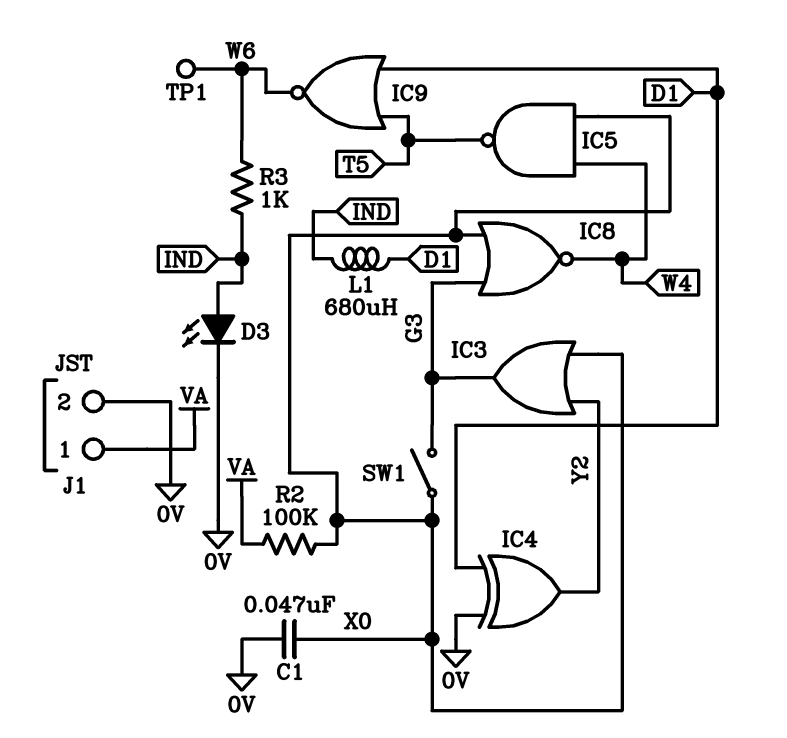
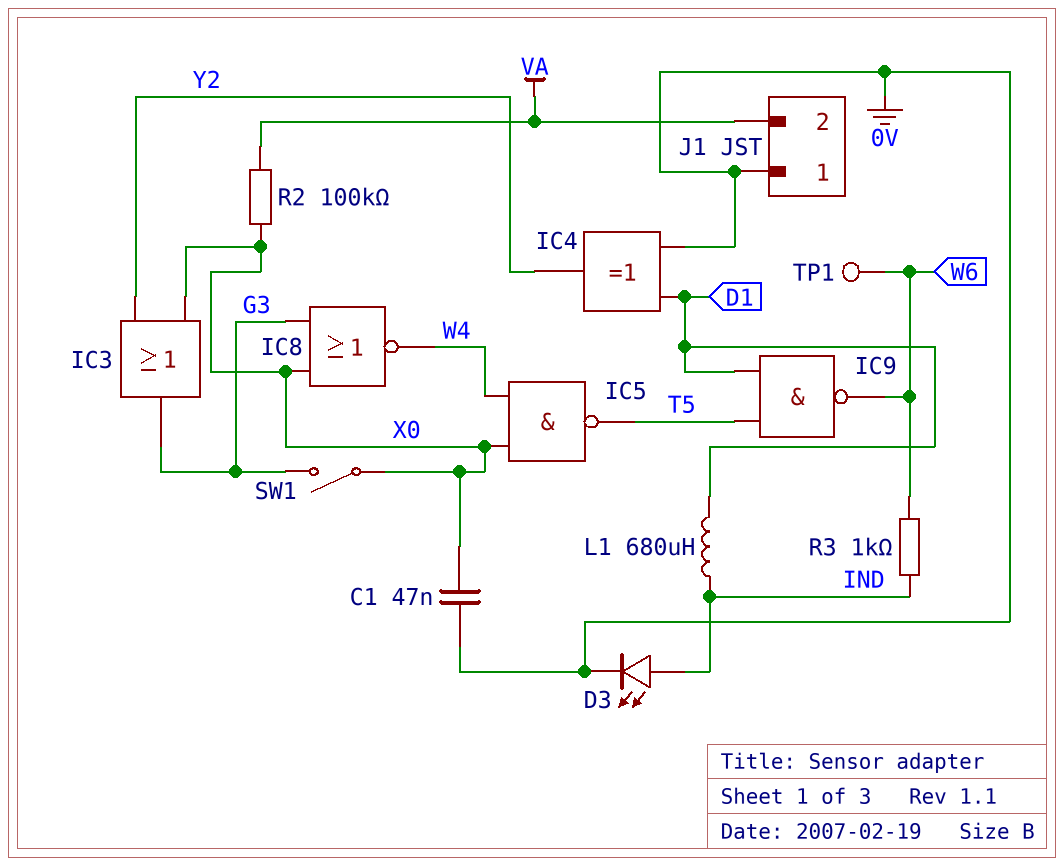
IC9: NOR (in D1, in T5, out W6) -> NAND (in D1, in T5, out W6)
J1 pin 1: VA -> 0V
J1 pin 2: 0V -> VA

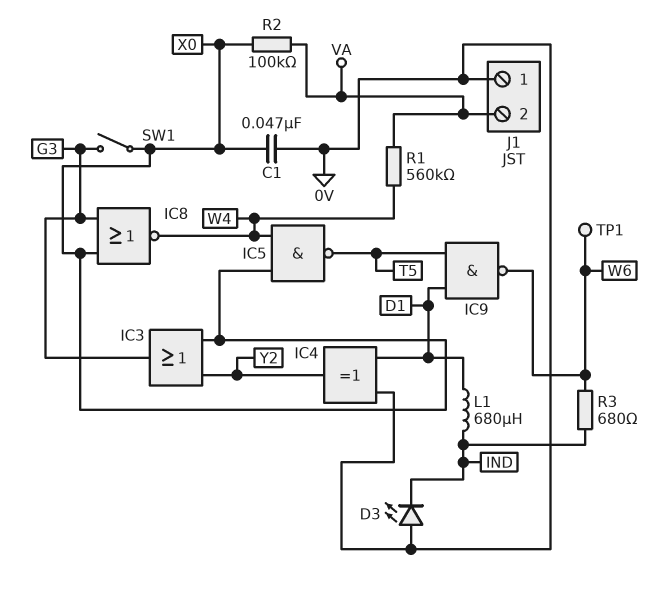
D3: LED (A IND, K 0V) -> LED (A 0V, K IND)
R1: none -> 560k (VA, W4)
R3: 1k (IND, W6) -> 680 (IND, W6)

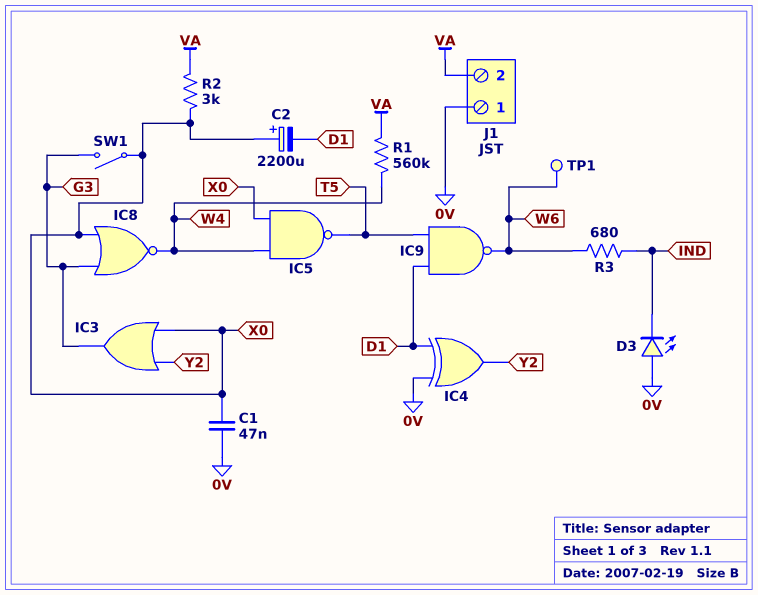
C2: none -> 2200uF (plus X0, minus D1)
L1: 680uH (D1, IND) -> none
R2: 100k (VA, X0) -> 3k (VA, X0)

